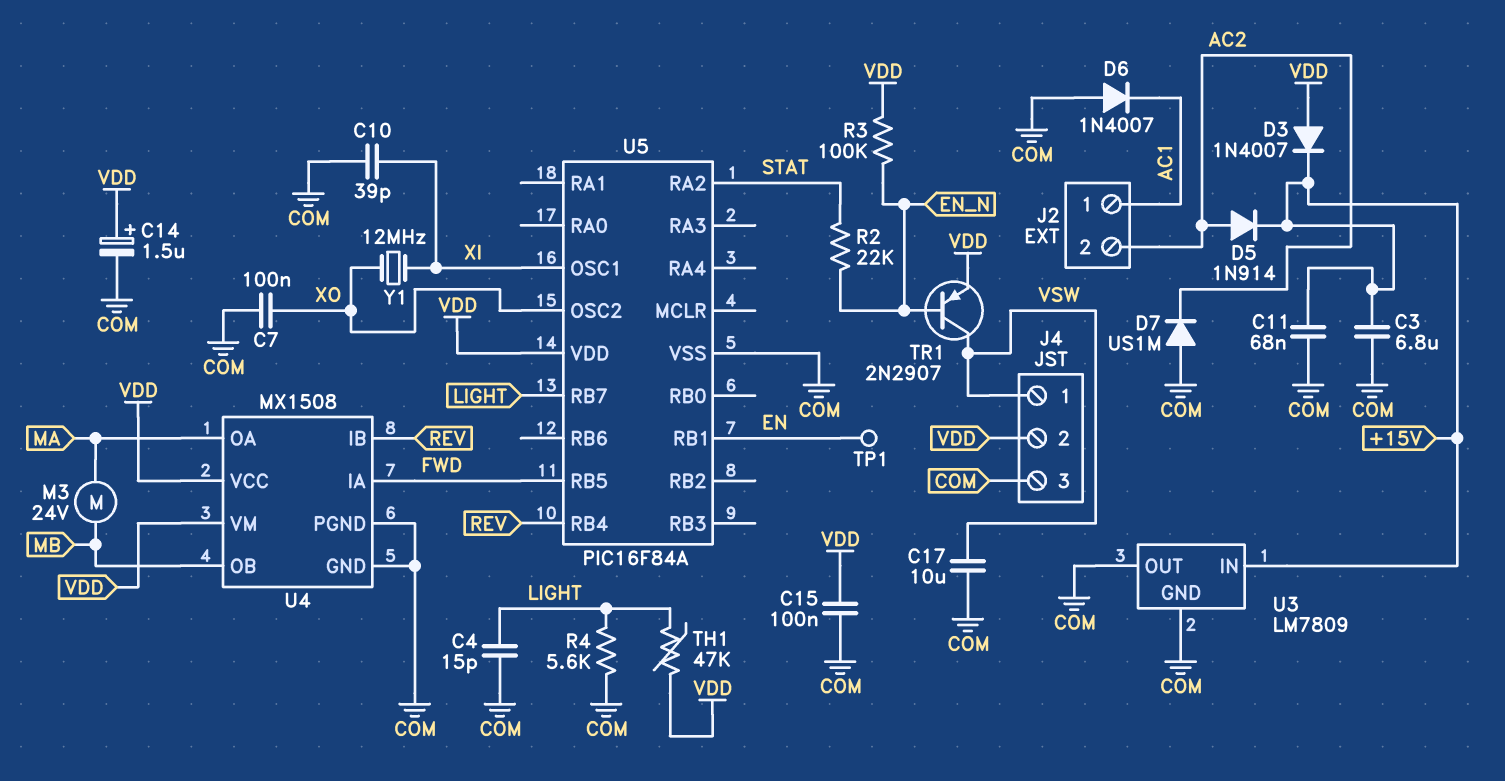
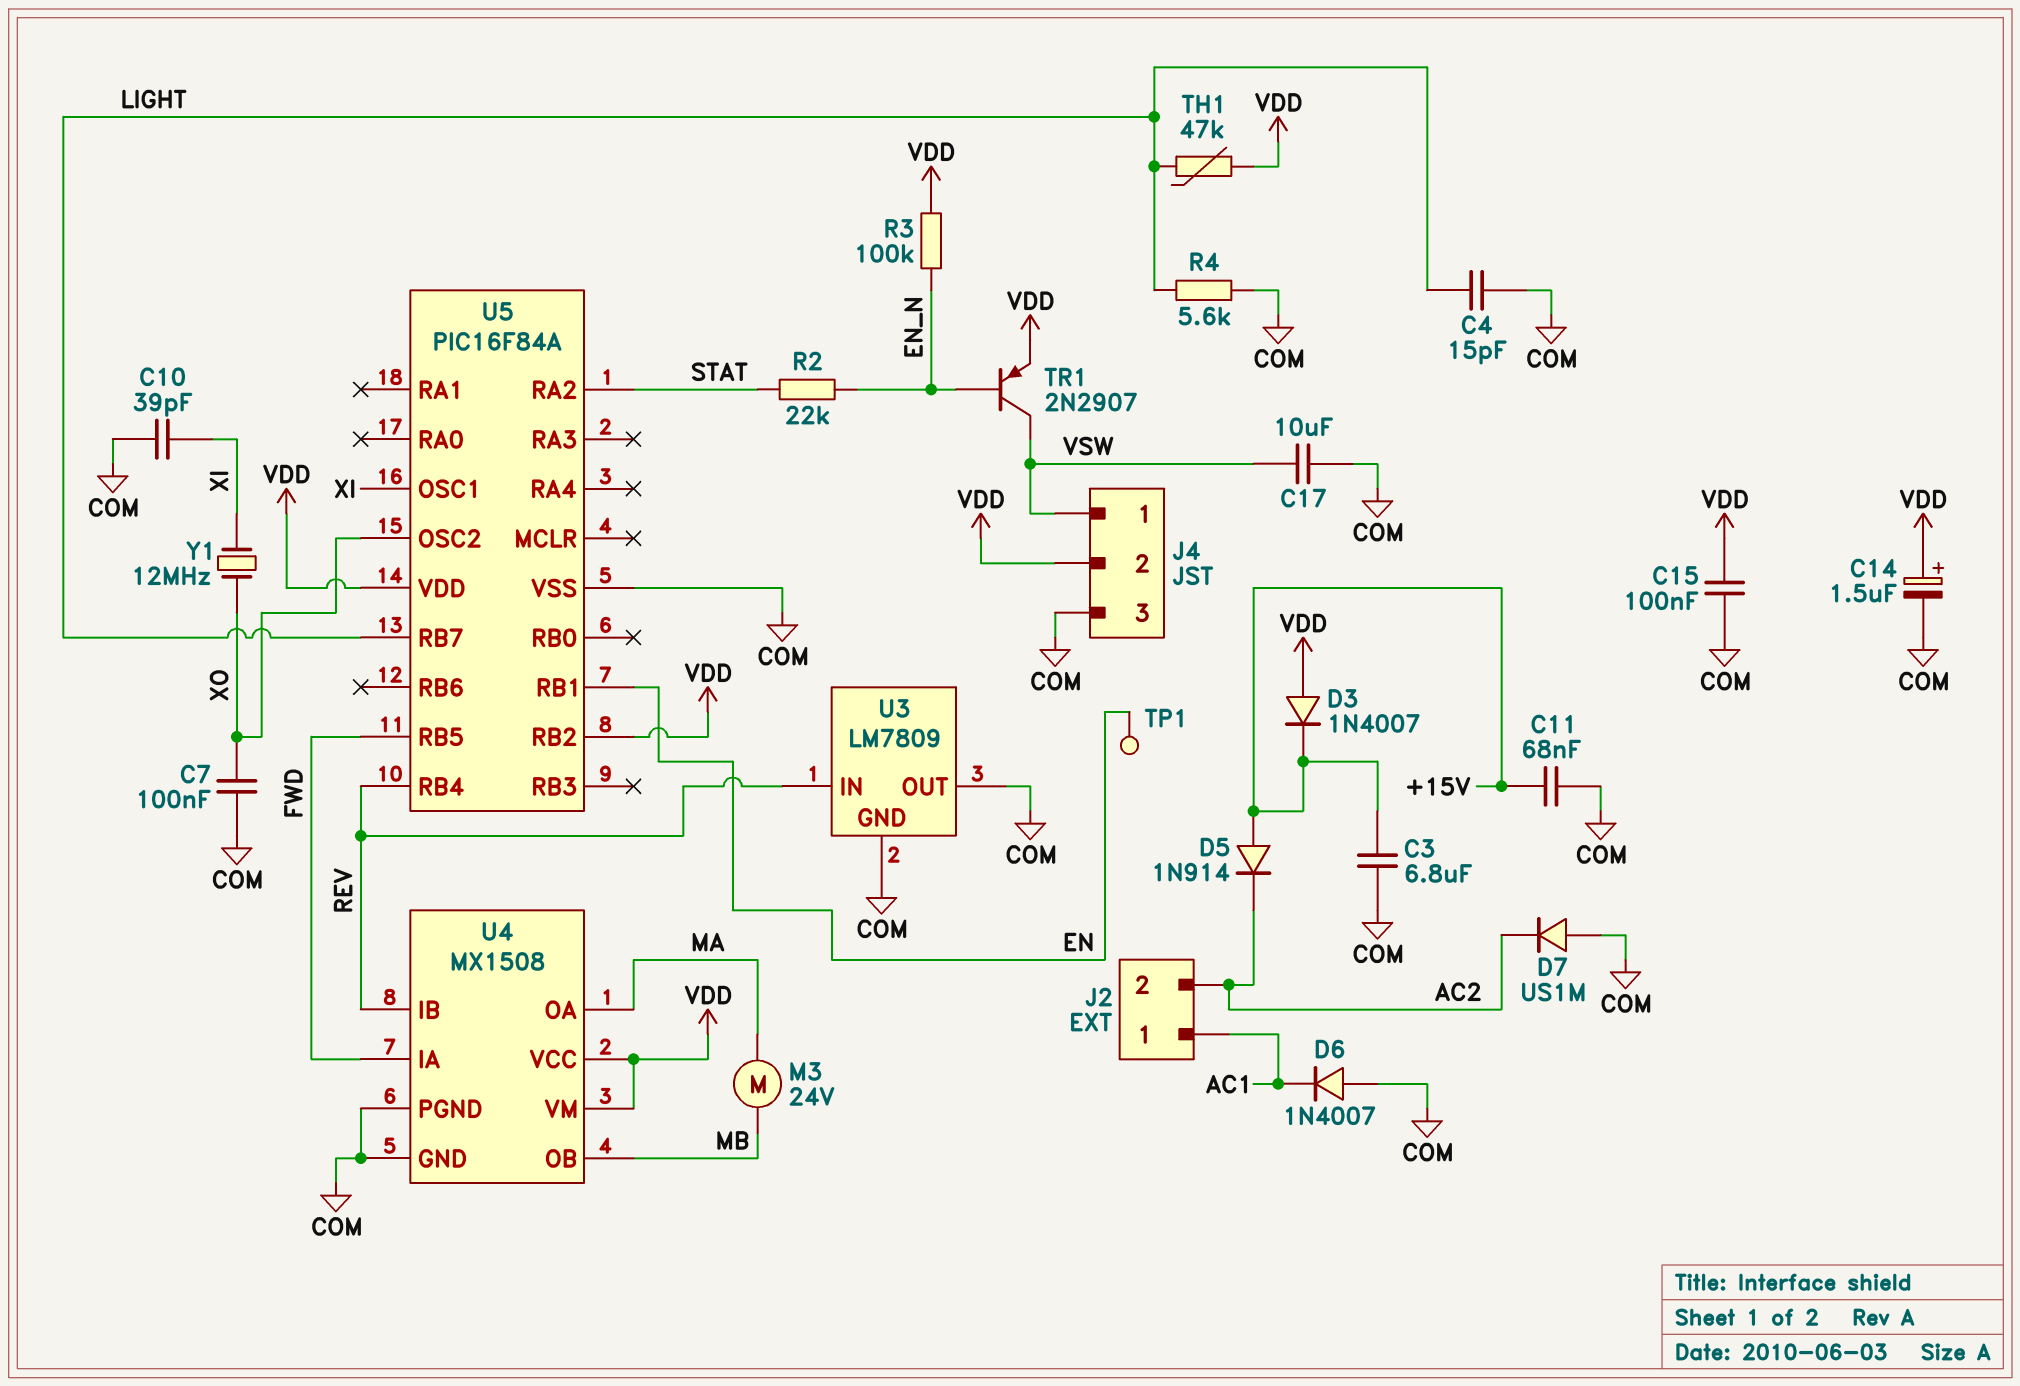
D5: diode 1N914 (A AC2, K +15V) -> diode 1N914 (A +15V, K AC2)
U3 pin IN: +15V -> REV
U5 pin RB2: none -> VDD

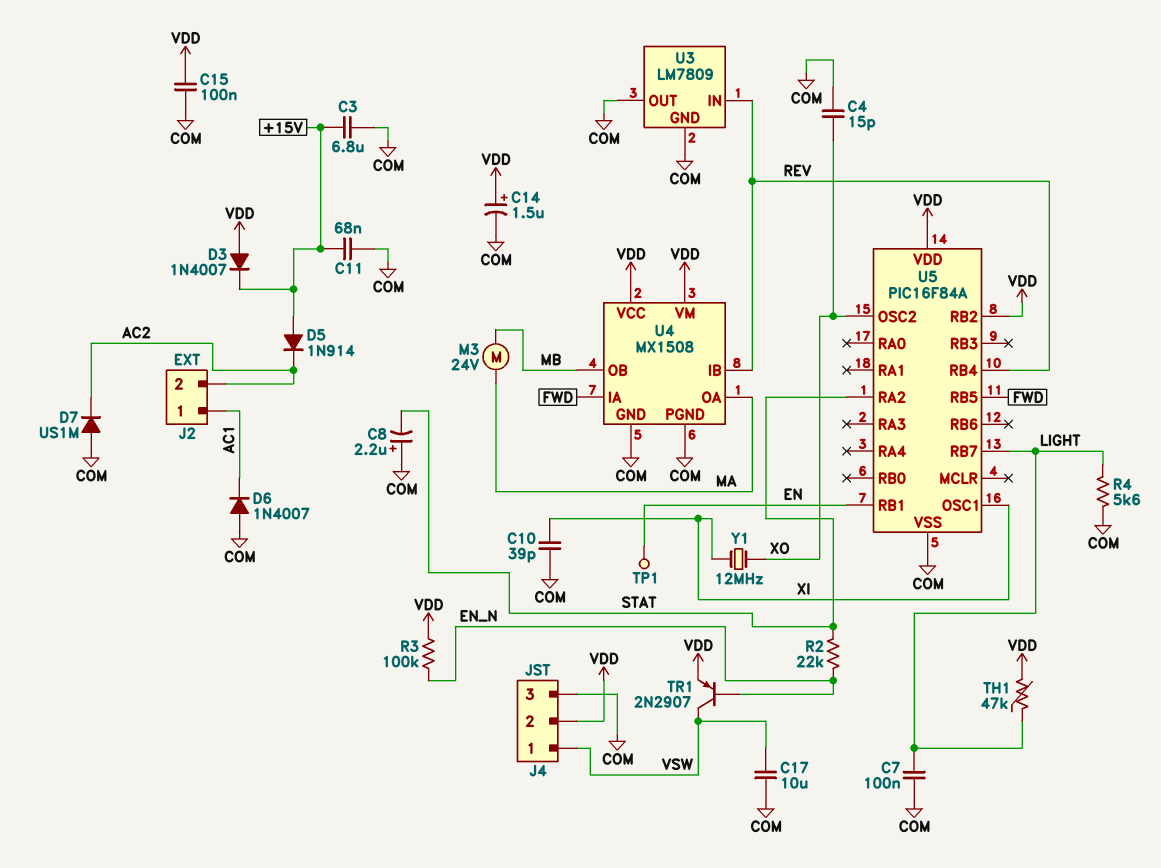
C4: 15pF (COM, LIGHT) -> 15pF (COM, XO)
C7: 100nF (COM, XO) -> 100nF (COM, LIGHT)
C8: none -> 2.2uF (plus COM, minus STAT)

